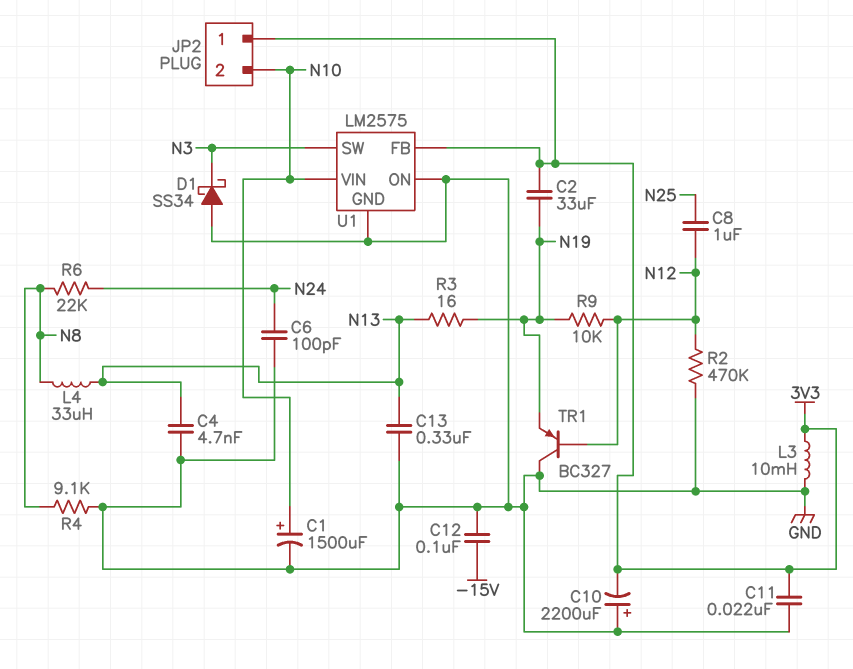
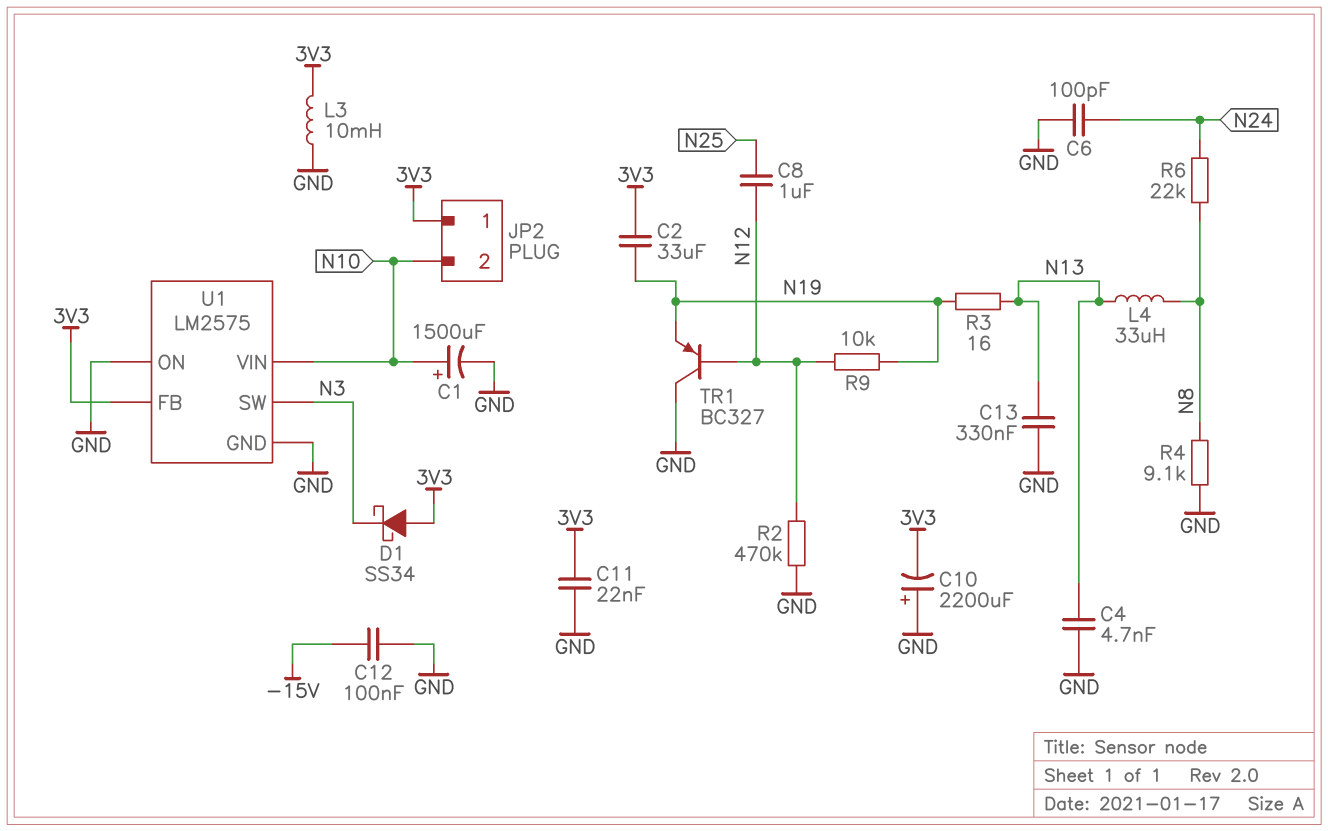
D1: schottky SS34 (A GND, K N3) -> schottky SS34 (A 3V3, K N3)

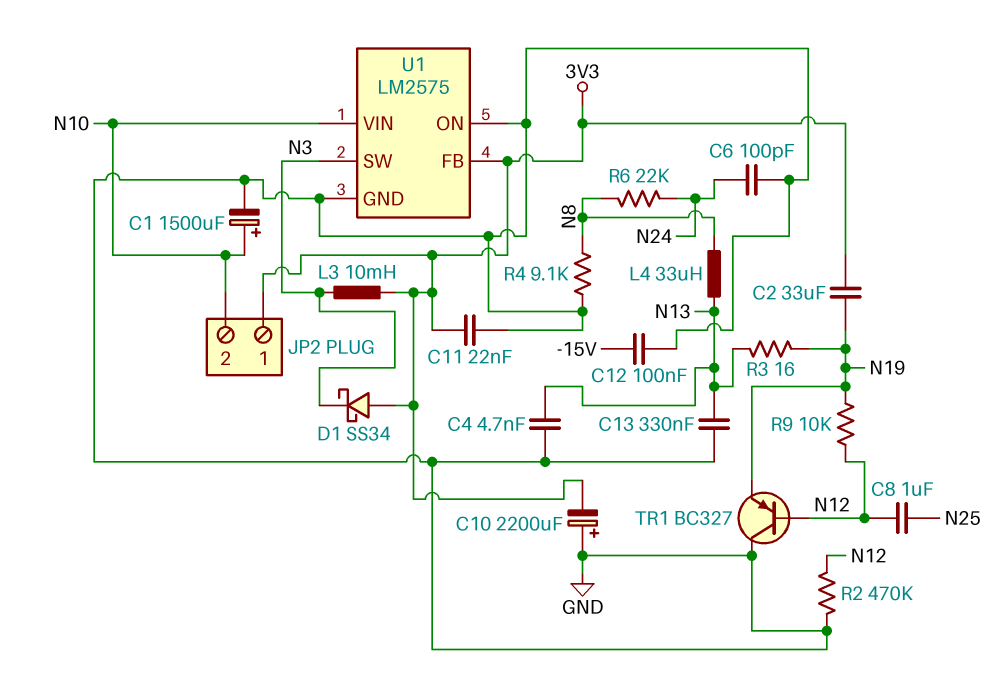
L3: 10mH (3V3, GND) -> 10mH (3V3, N3)

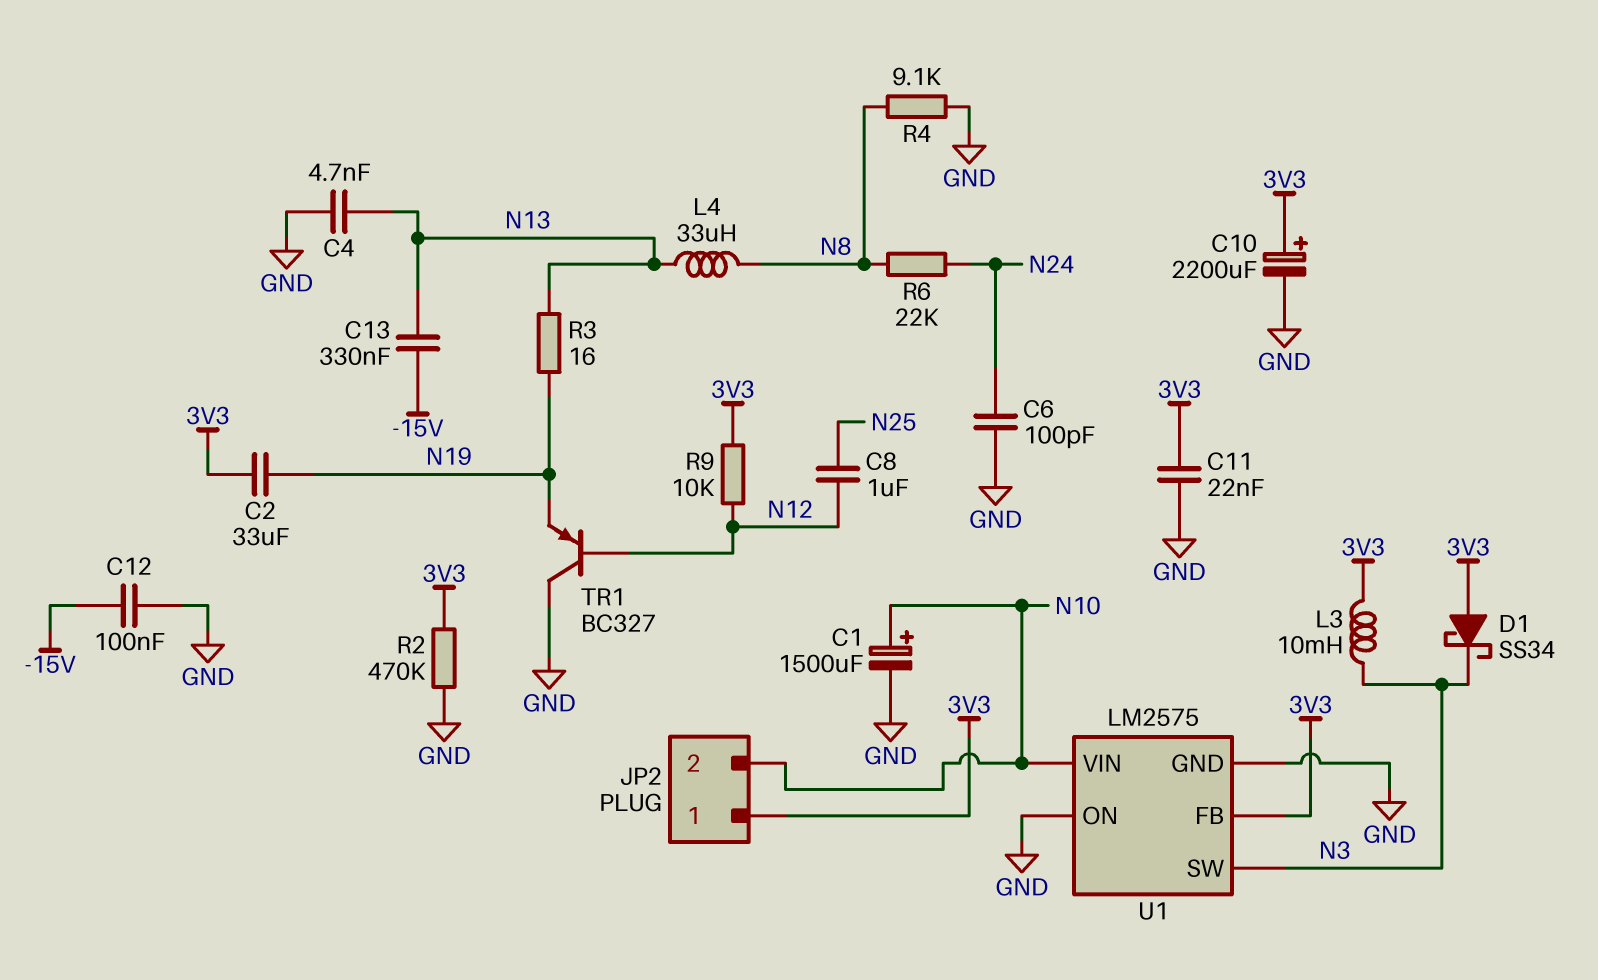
C10: 2200uF (plus GND, minus 3V3) -> 2200uF (plus 3V3, minus GND)
C13: 330nF (GND, N13) -> 330nF (-15V, N13)
R2: 470k (GND, N12) -> 470k (3V3, GND)
R9: 10k (N12, N19) -> 10k (3V3, N12)

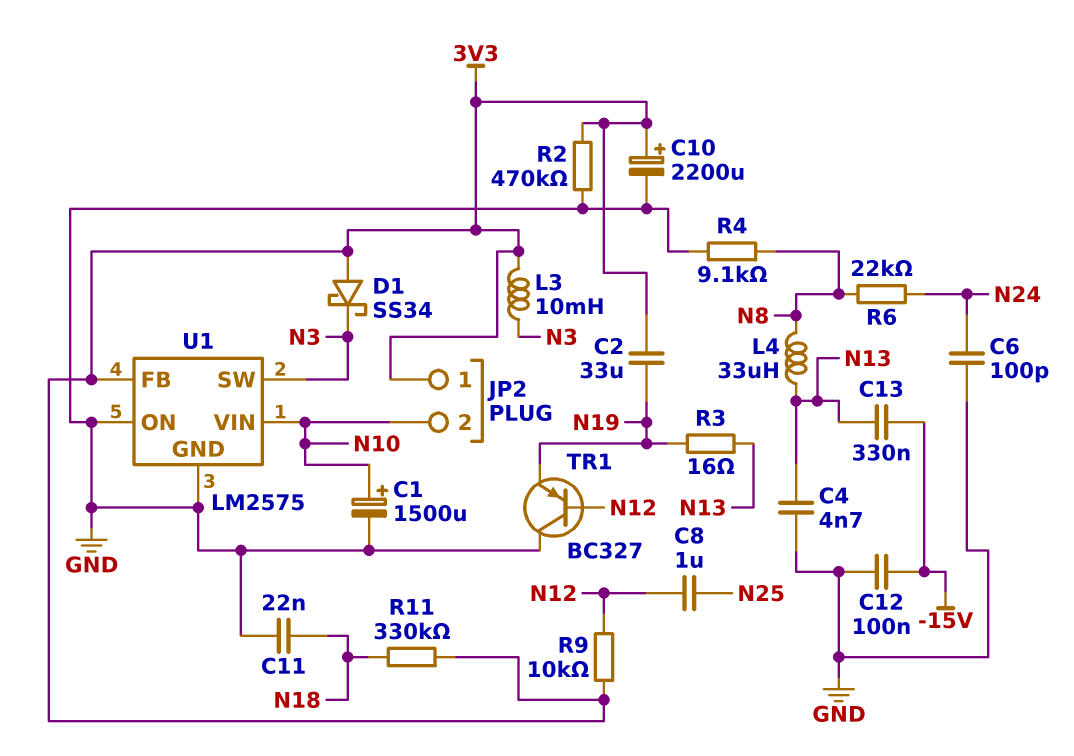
C11: 22nF (3V3, GND) -> 22nF (GND, N18)
R11: none -> 330k (3V3, N18)

